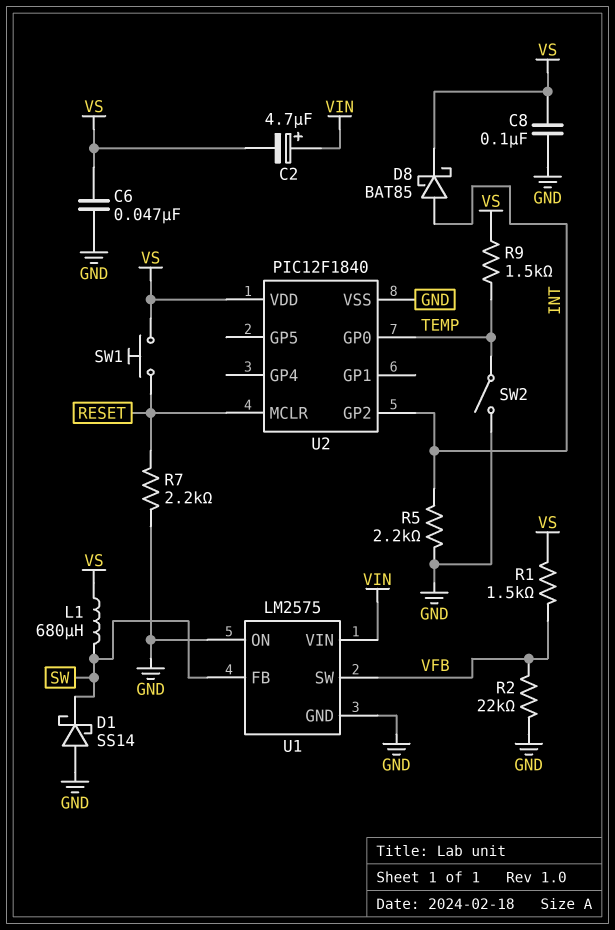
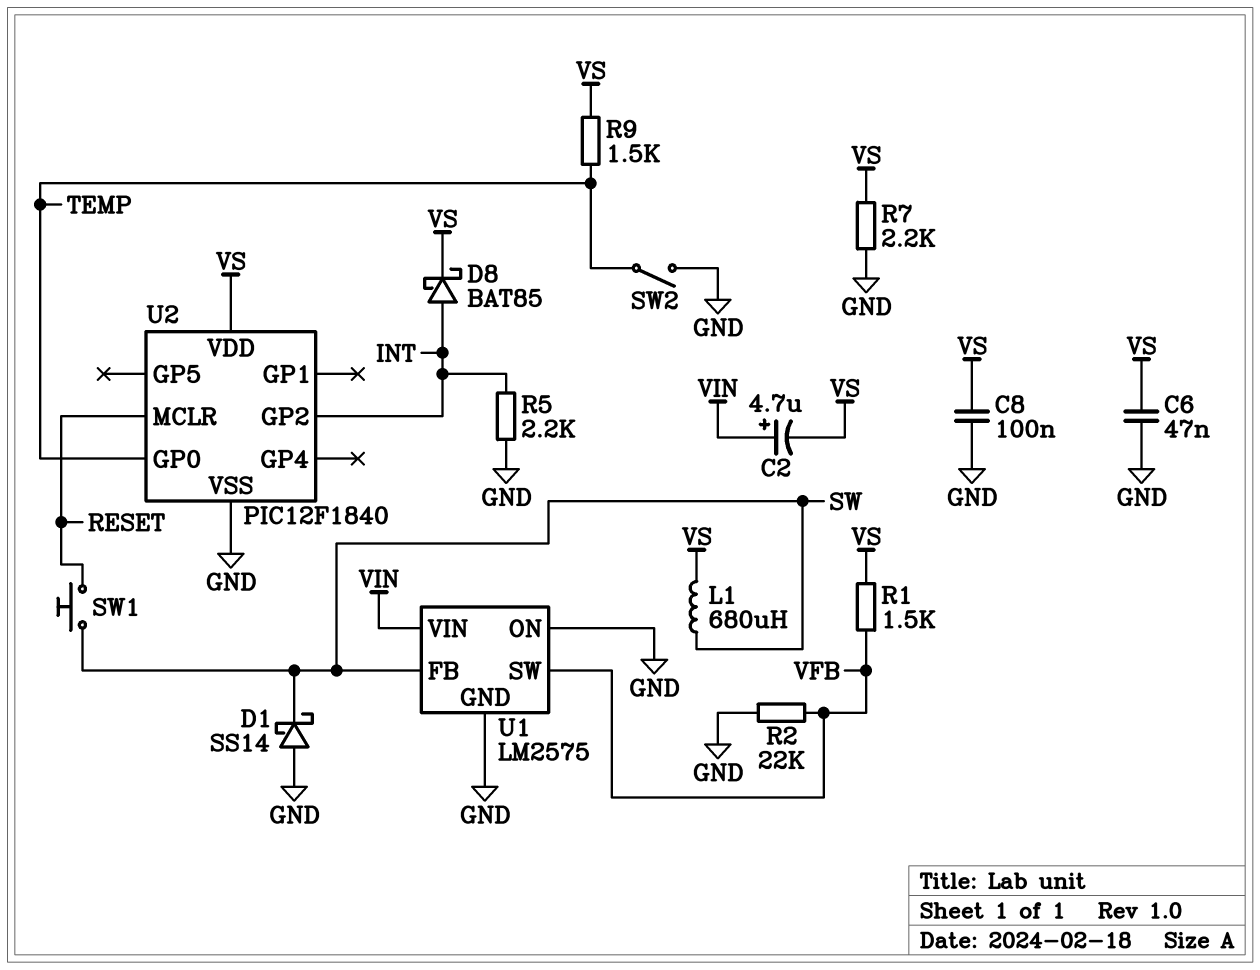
R7: 2.2k (GND, RESET) -> 2.2k (GND, VS)
SW1: button (RESET, VS) -> button (RESET, SW)

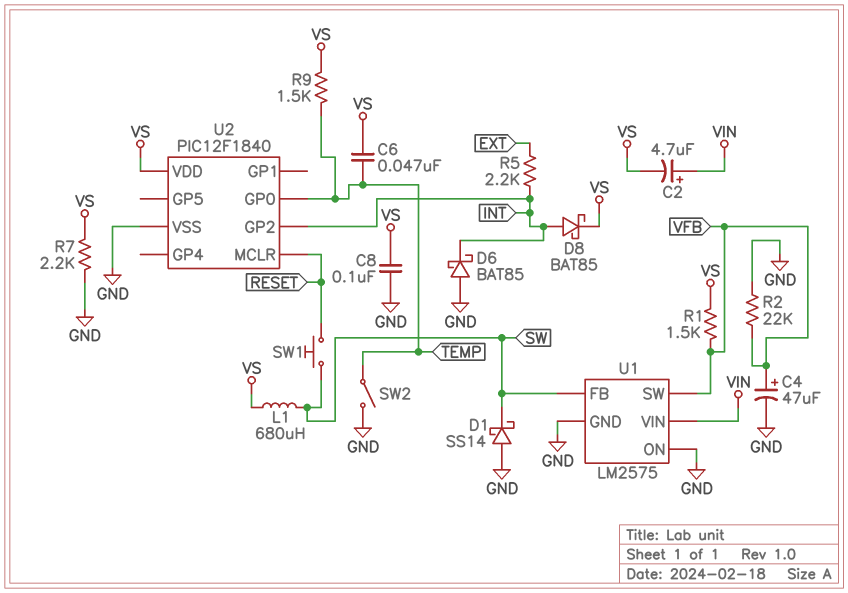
C4: none -> 47uF (plus VFB, minus GND)
C6: 47nF (GND, VS) -> 47nF (TEMP, VS)
D6: none -> schottky BAT85 (A GND, K INT)
R5: 2.2k (GND, INT) -> 2.2k (EXT, INT)

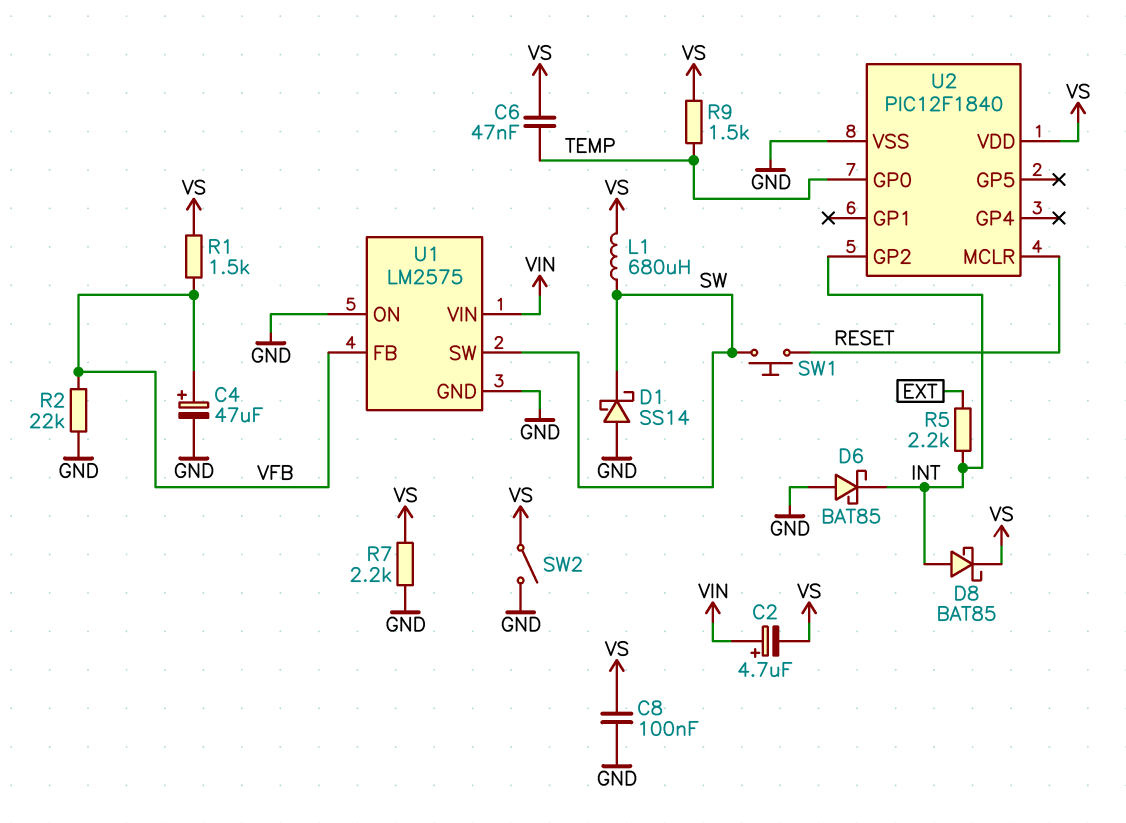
SW2: switch (GND, TEMP) -> switch (GND, VS)
U1 pin FB: SW -> VFB
U1 pin SW: VFB -> SW

